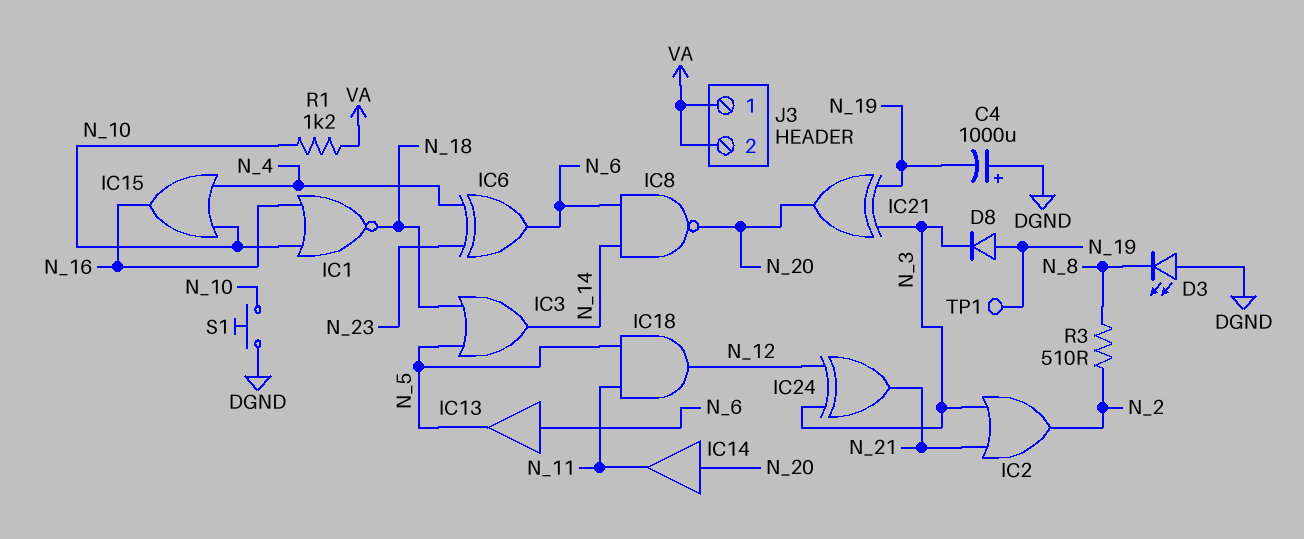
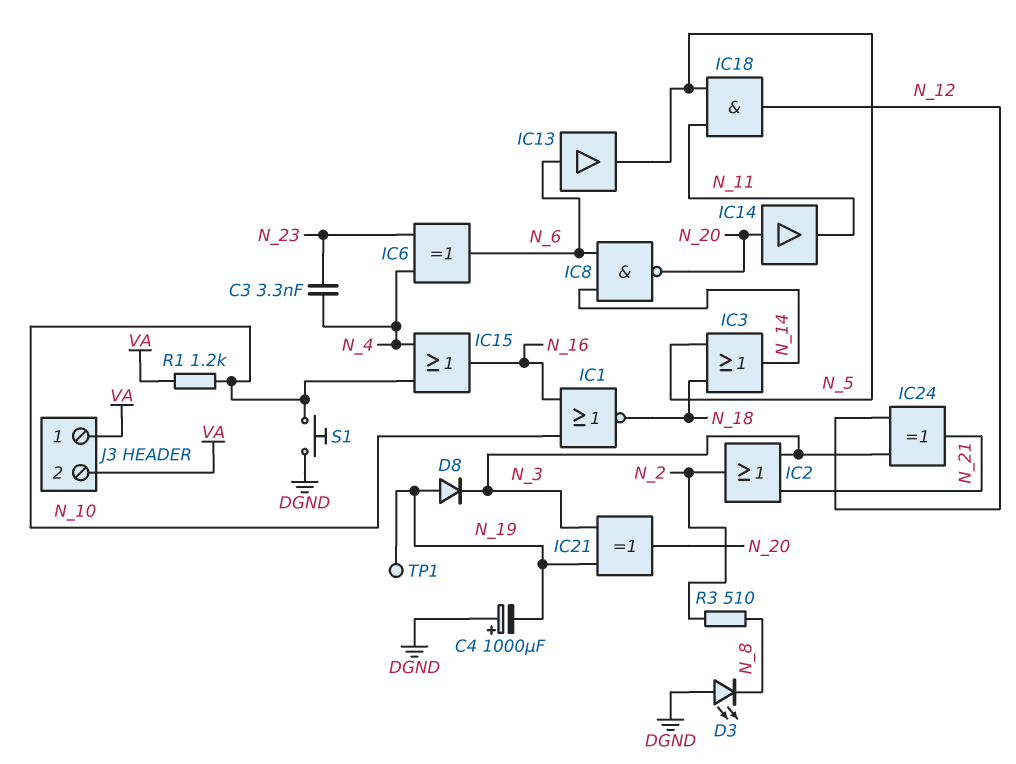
C3: none -> 3.3nF (N_4, N_23)

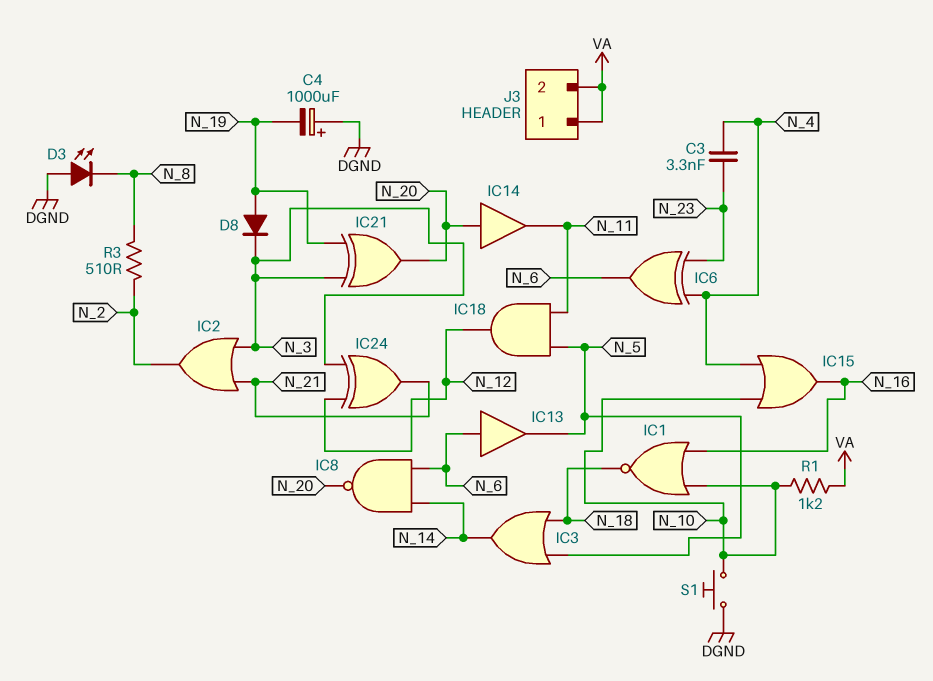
TP1: test point (N_19) -> none

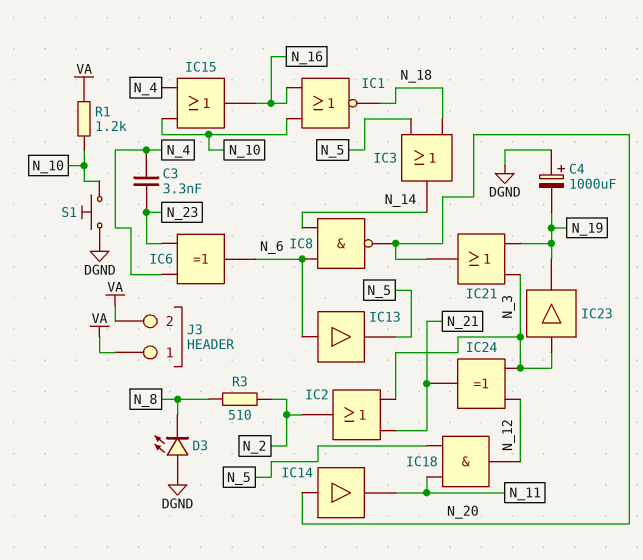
D8: diode (A N_19, K N_3) -> none
IC21: XOR (in N_3, in N_19, out N_20) -> OR (in N_3, in N_19, out N_20)
IC23: none -> buffer (in N_3, out N_19)

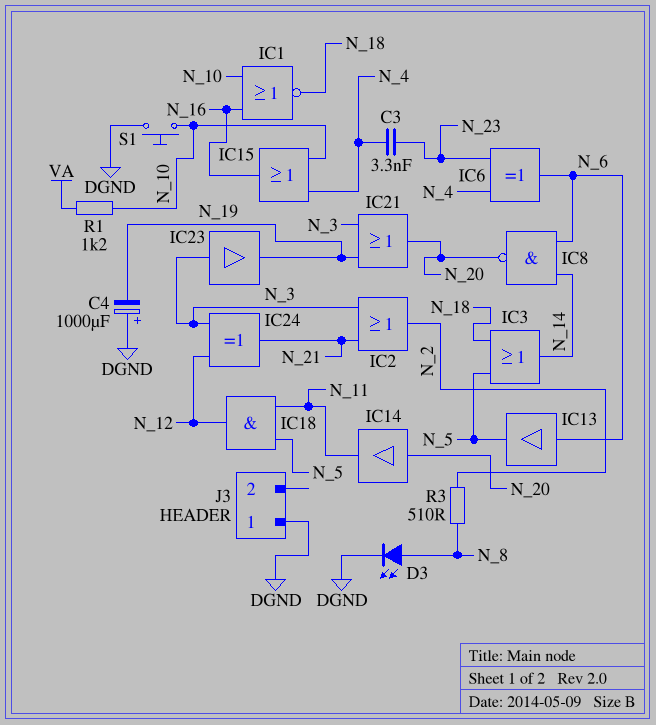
D3: LED (A DGND, K N_8) -> LED (A N_8, K DGND)
J3 pin 1: VA -> DGND
J3 pin 2: VA -> none

